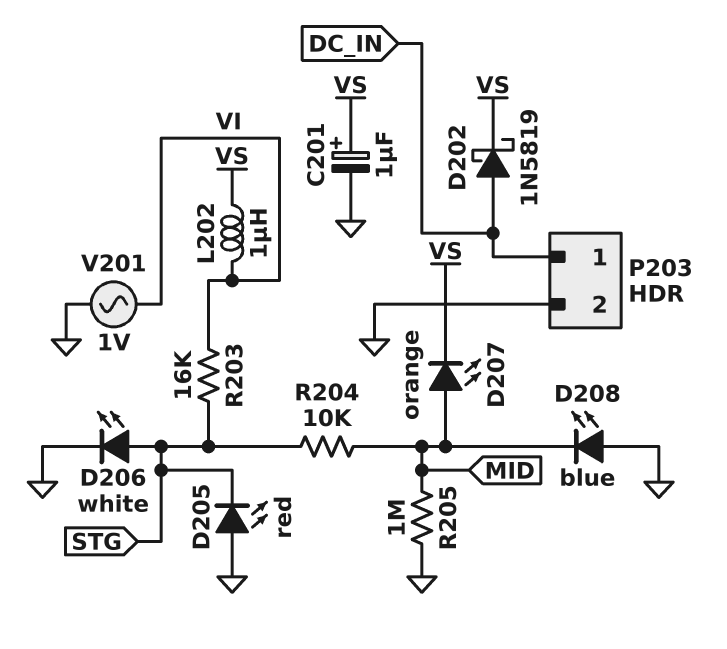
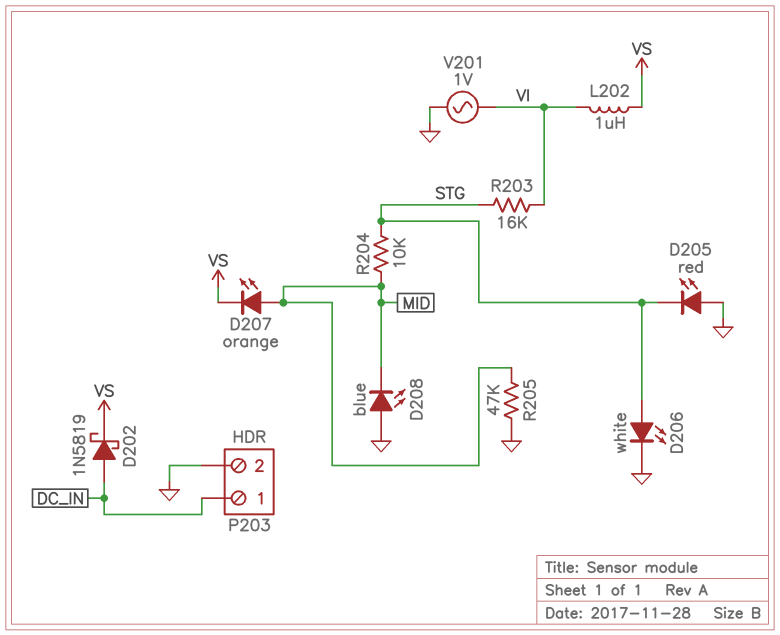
C201: 1uF (plus VS, minus GND) -> none
R205: 1M (GND, MID) -> 47k (GND, MID)

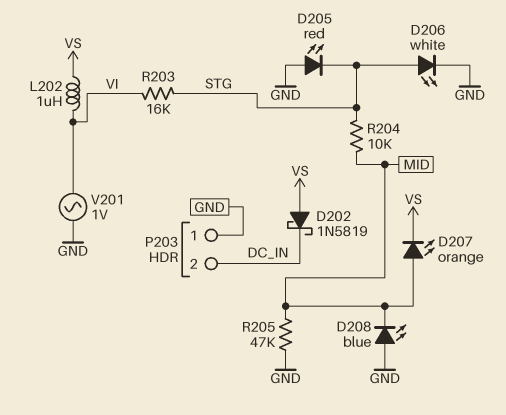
D202: schottky 1N5819 (A DC_IN, K VS) -> schottky 1N5819 (A VS, K DC_IN)
P203 pin 1: DC_IN -> GND
P203 pin 2: GND -> DC_IN

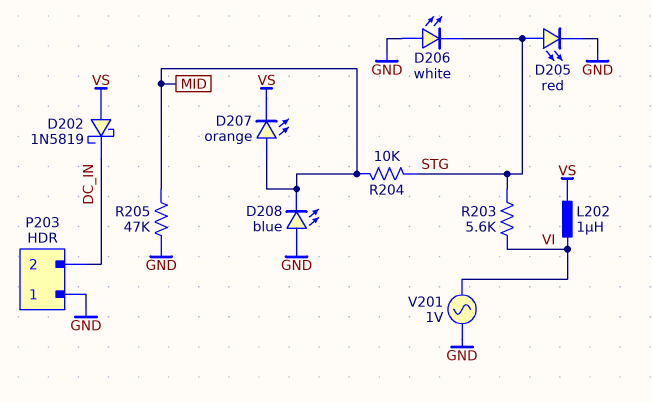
D205: LED red (A GND, K STG) -> LED red (A STG, K GND)
D206: LED white (A STG, K GND) -> LED white (A GND, K STG)
R203: 16k (STG, VI) -> 5.6k (STG, VI)

